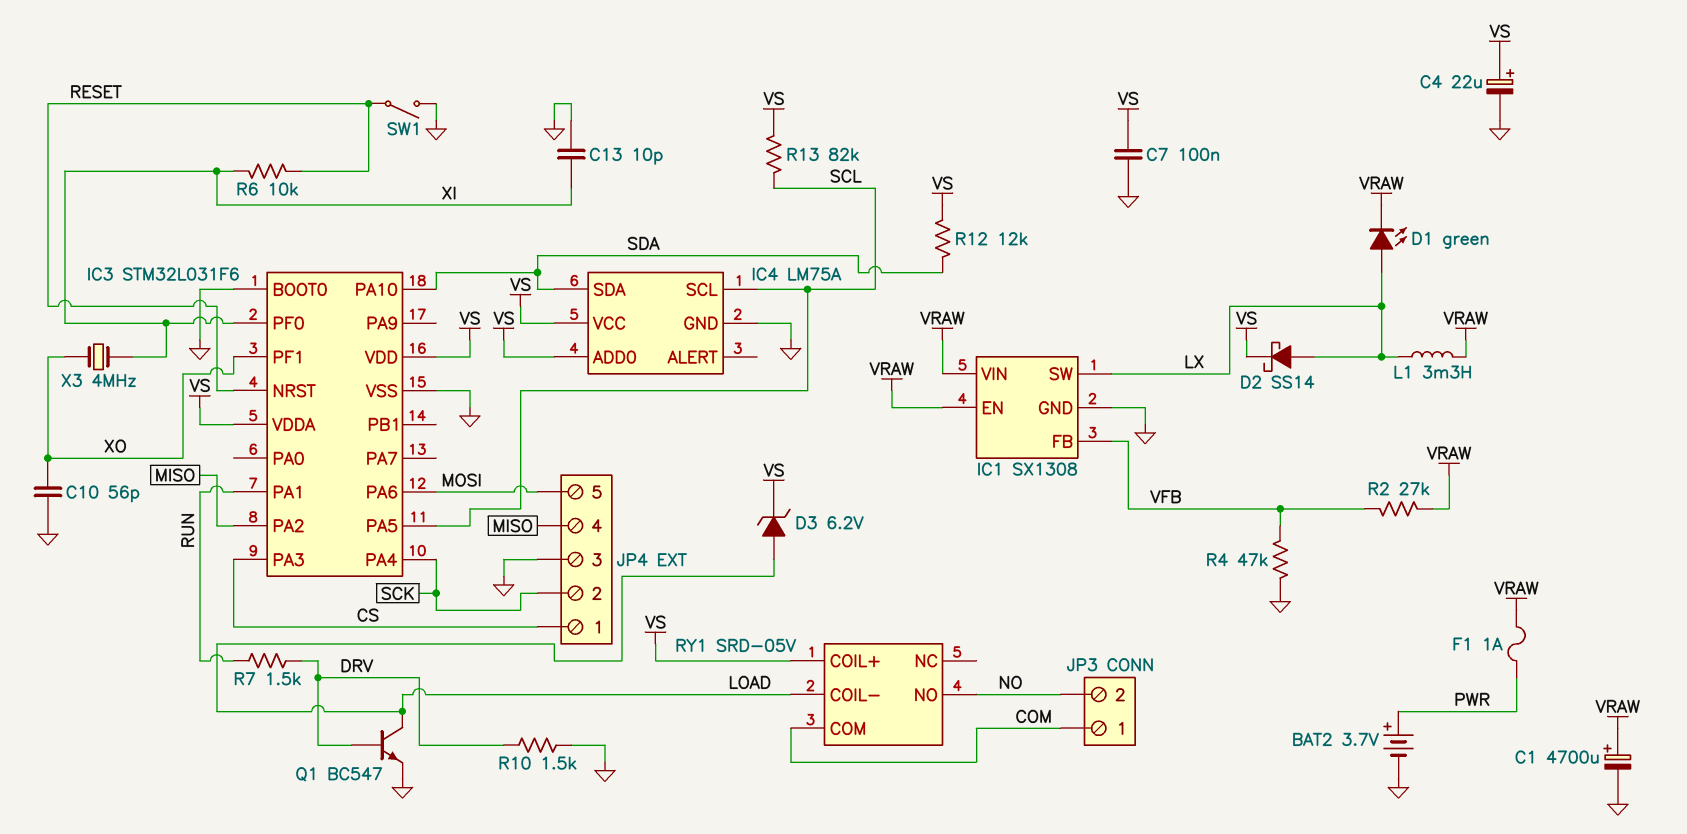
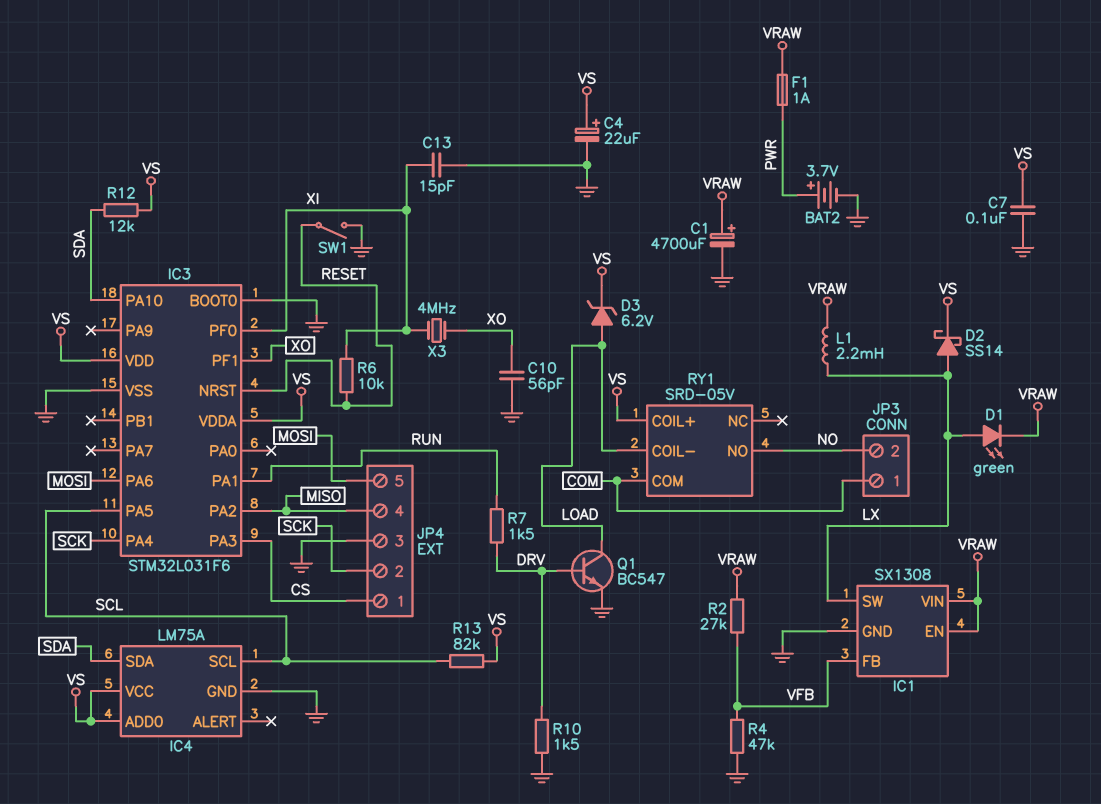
C13: 10pF (GND, XI) -> 15pF (GND, XI)
L1: 3.3mH (LX, VRAW) -> 2.2mH (LX, VRAW)

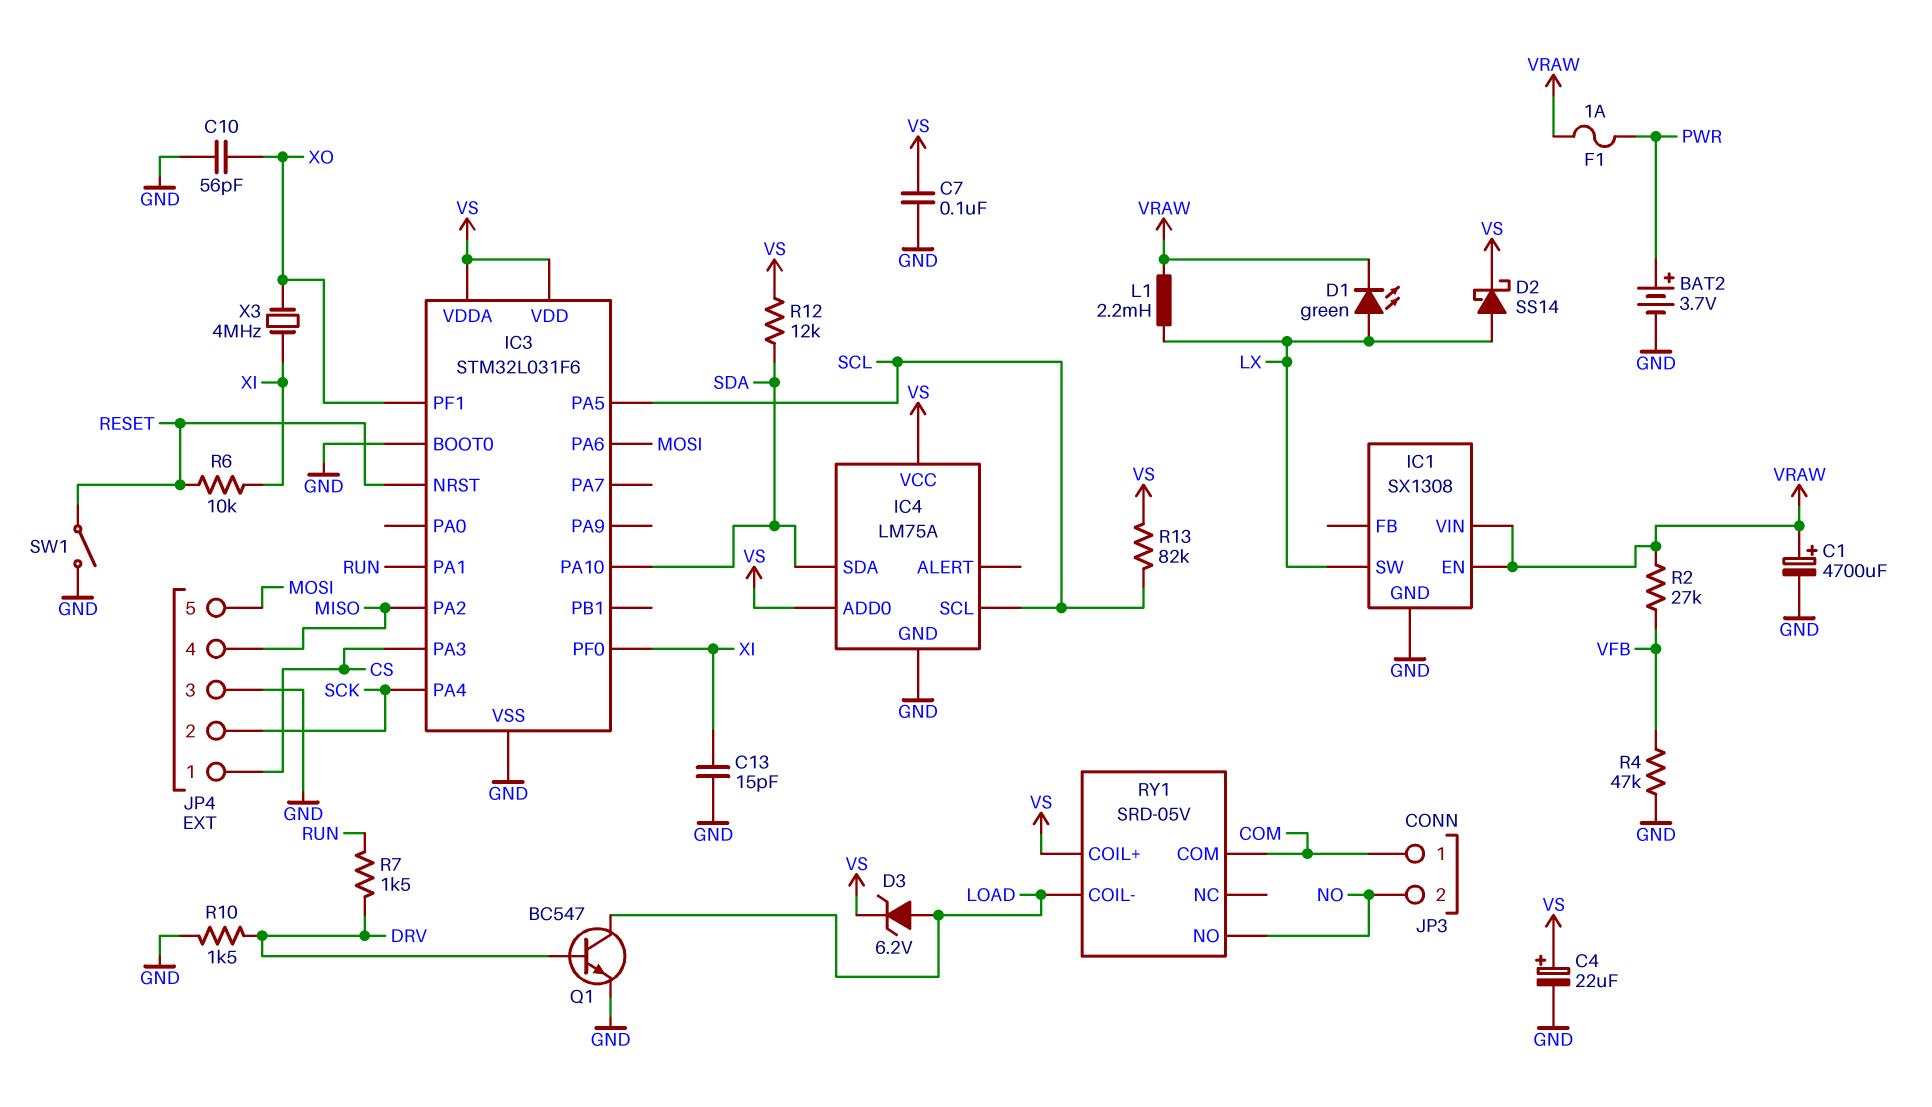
IC1 pin FB: VFB -> none

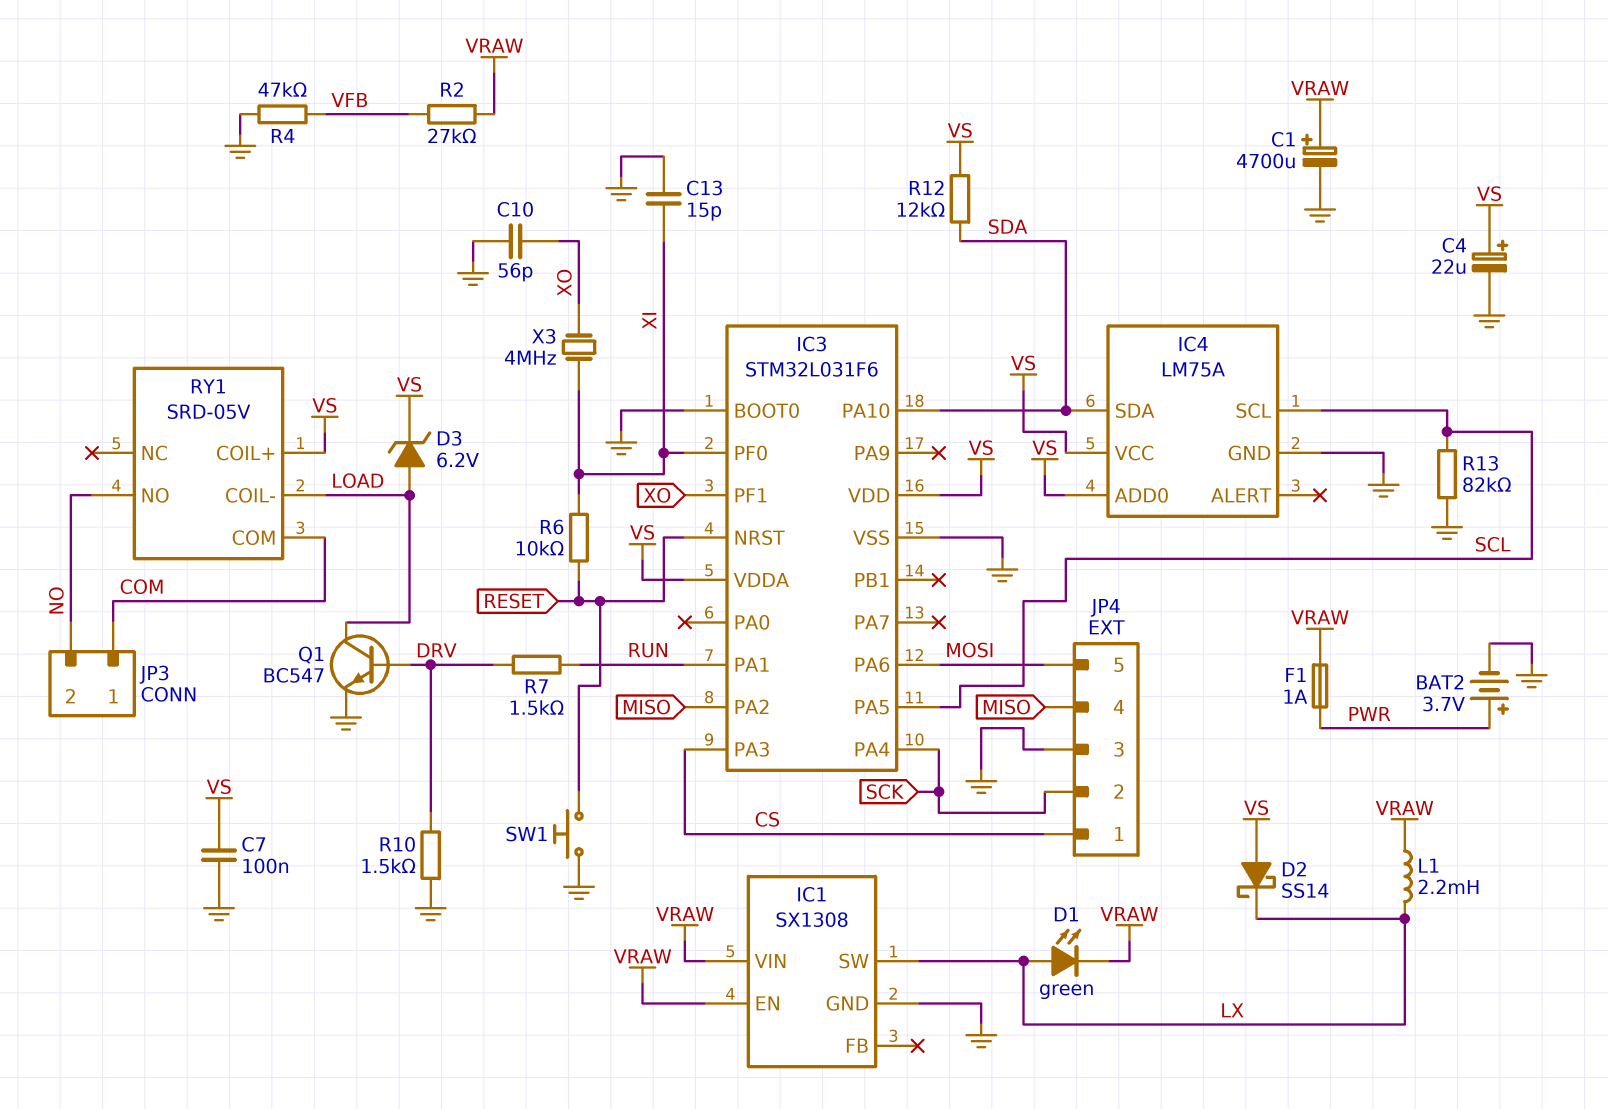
D2: schottky SS14 (A LX, K VS) -> schottky SS14 (A VS, K LX)
R13: 82k (SCL, VS) -> 82k (GND, SCL)
SW1: switch (GND, RESET) -> button (GND, RESET)

